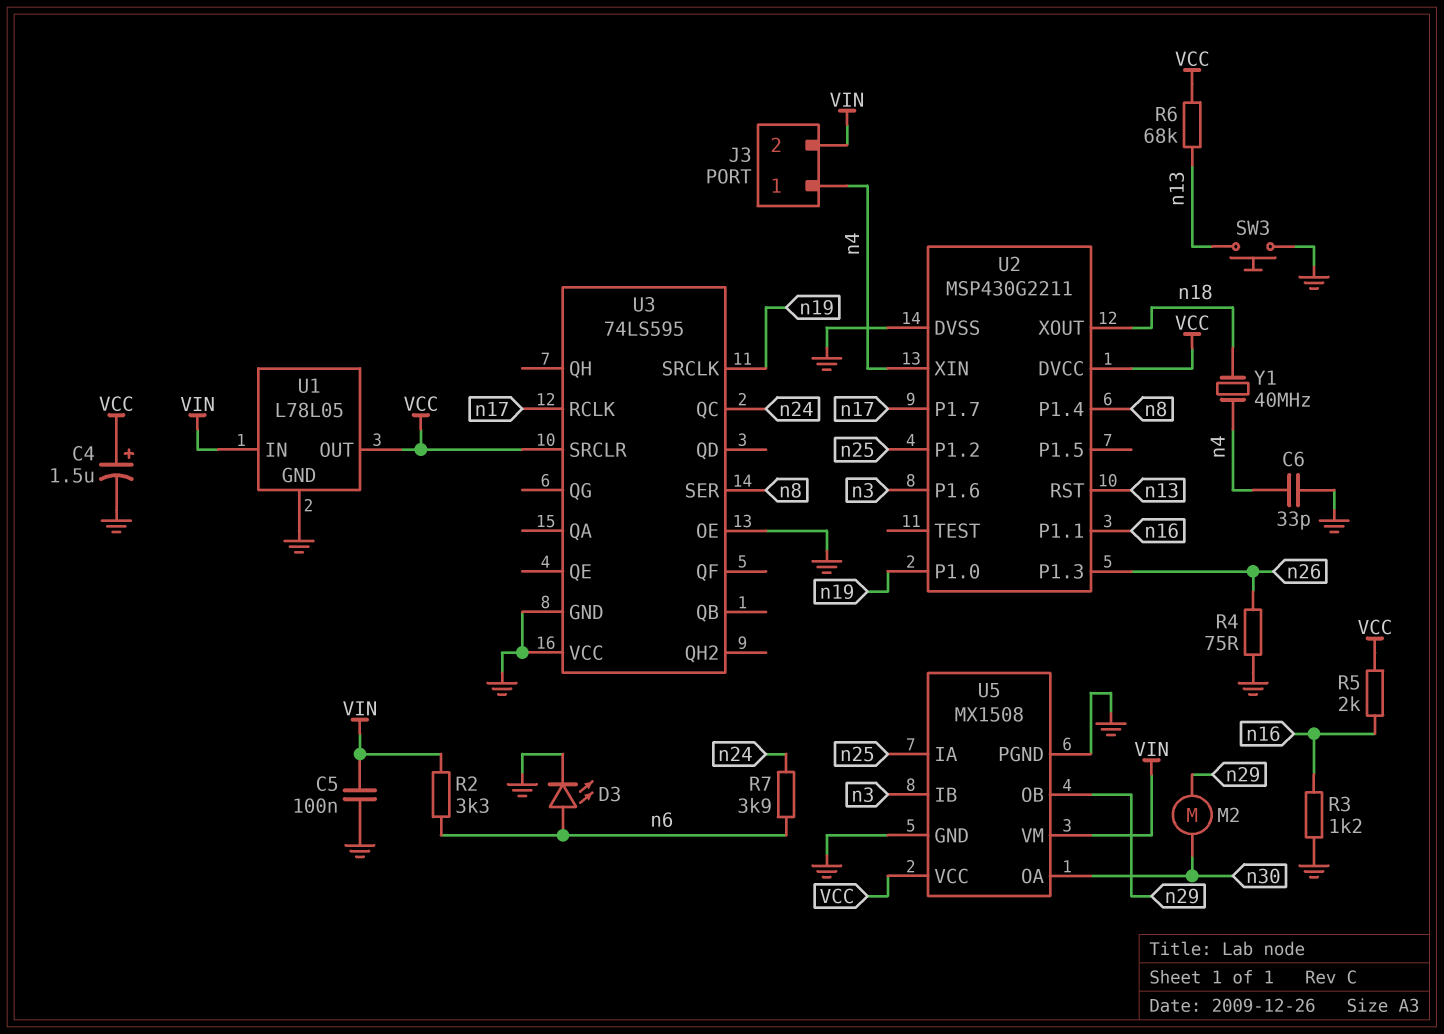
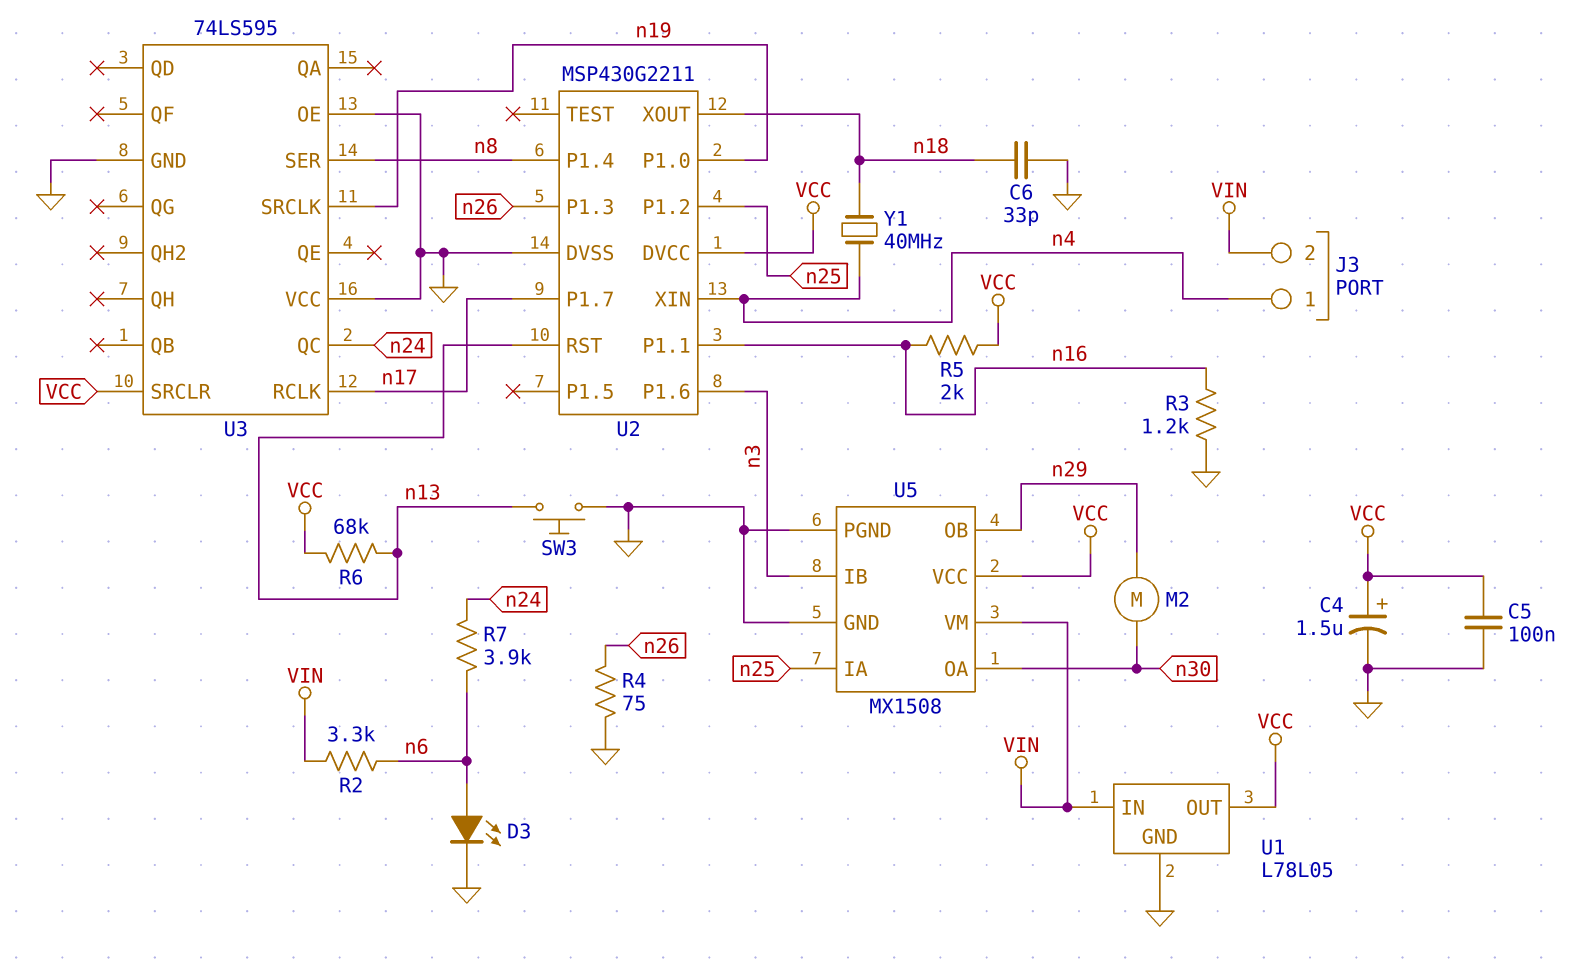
C5: 100nF (GND, VIN) -> 100nF (GND, VCC)
C6: 33pF (GND, n4) -> 33pF (GND, n18)

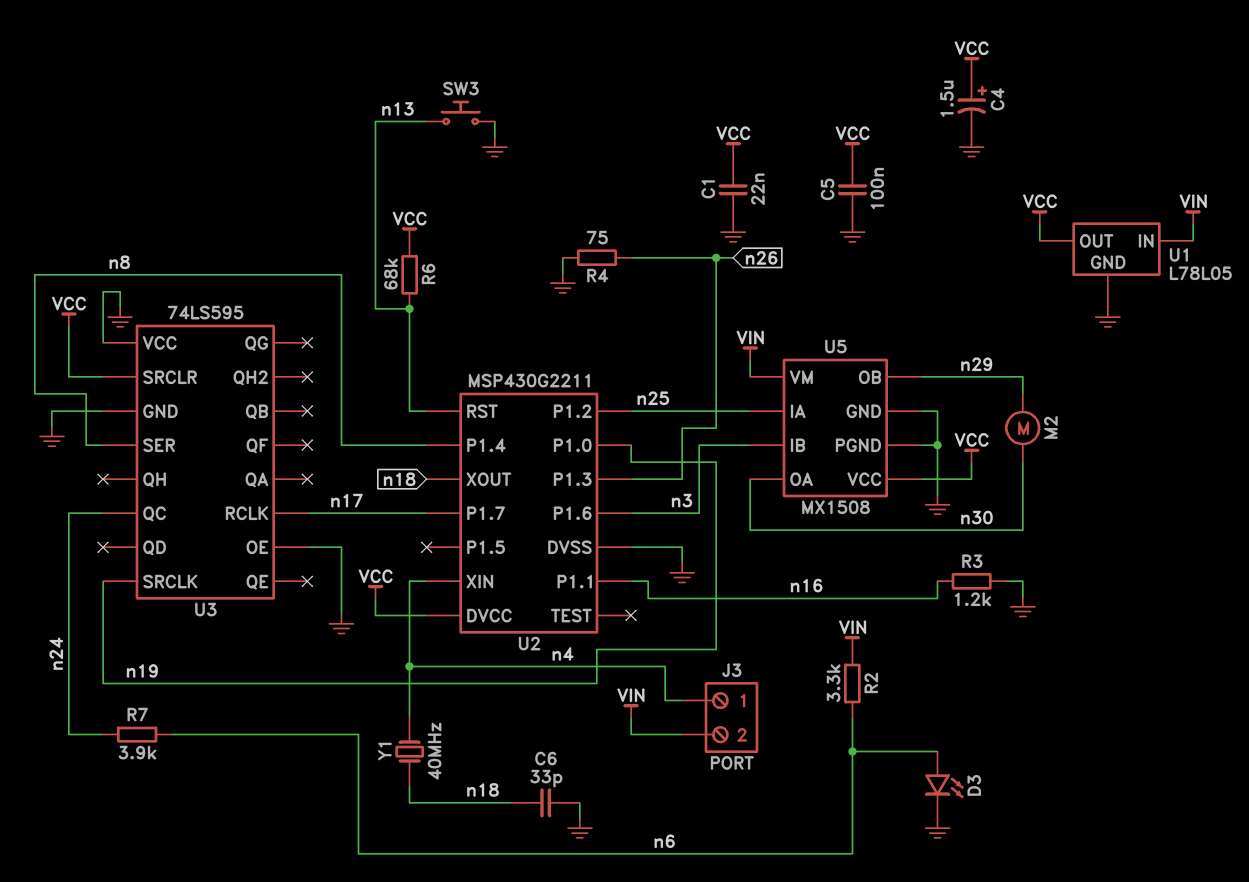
C1: none -> 22nF (GND, VCC)
R5: 2k (VCC, n16) -> none

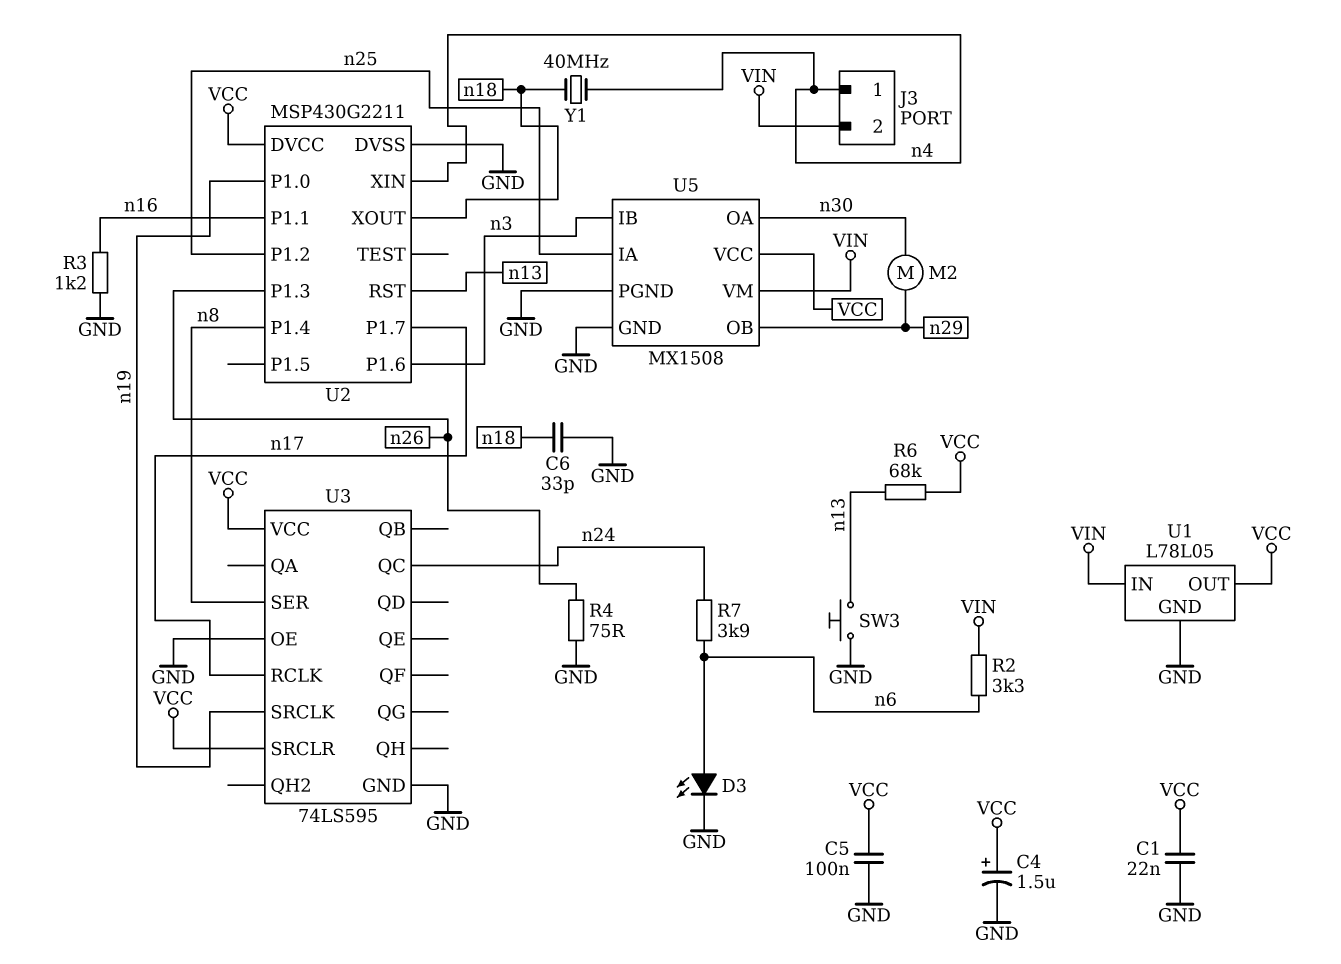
U3 pin VCC: GND -> VCC

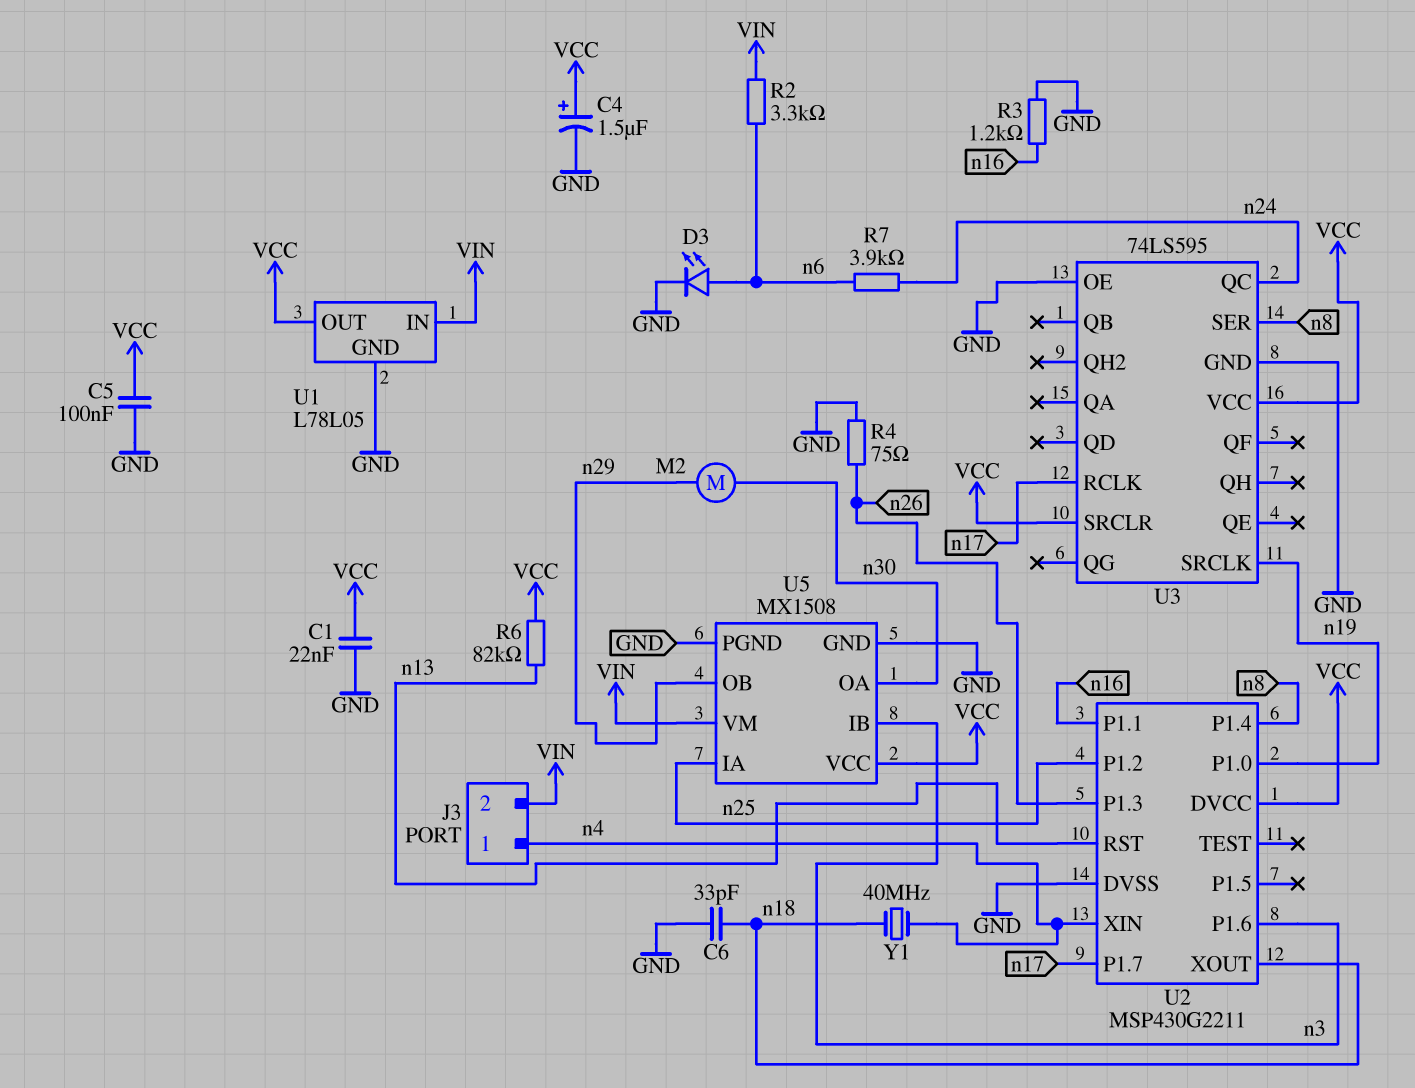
R6: 68k (VCC, n13) -> 82k (VCC, n13)
SW3: button (GND, n13) -> none

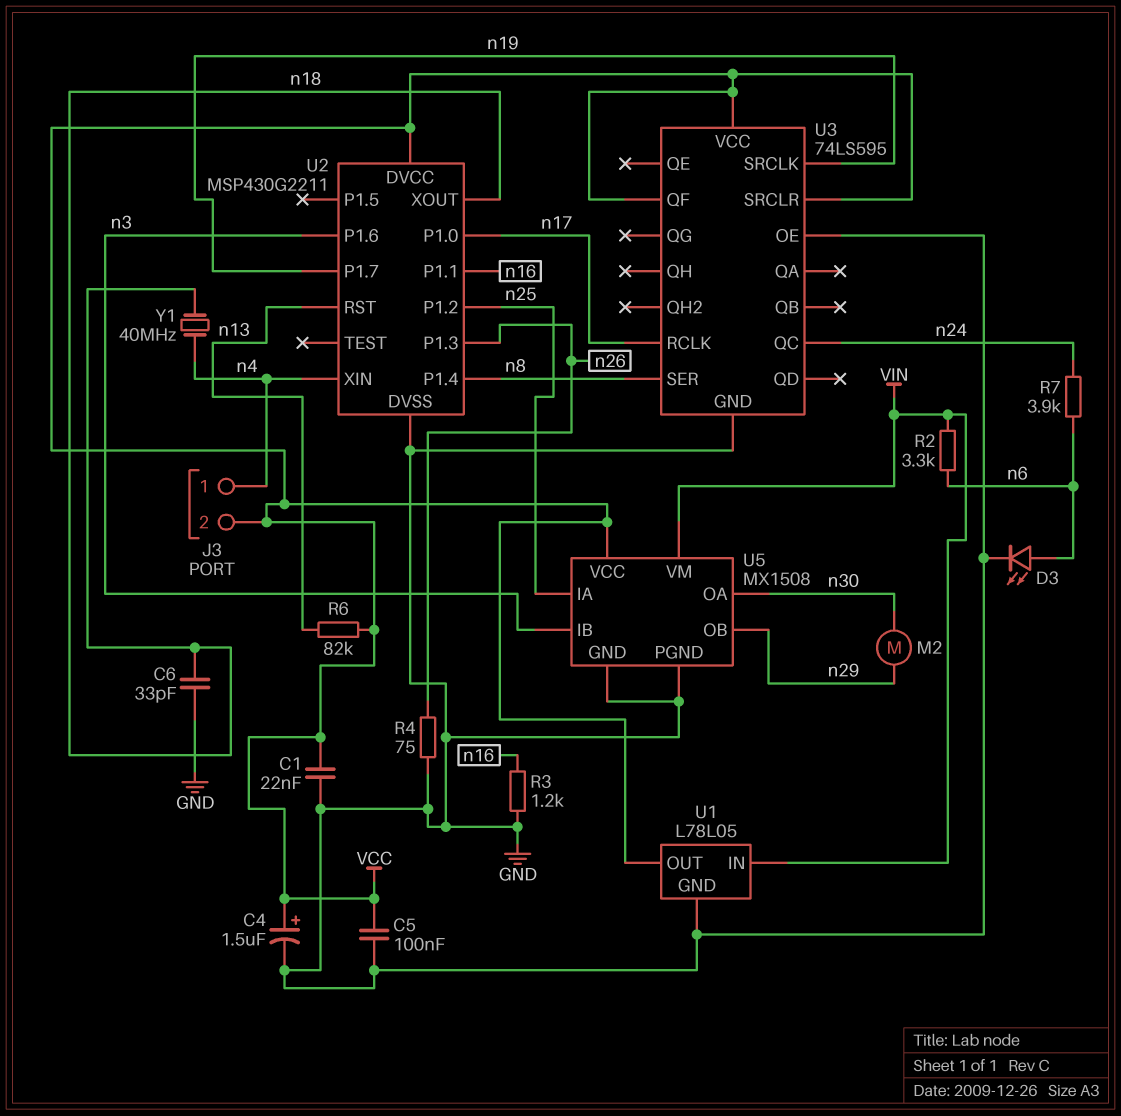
J3 pin 2: VIN -> VCC
U2 pin P1.0: n19 -> n17
U2 pin P1.7: n17 -> n19
U3 pin QF: none -> VCC

